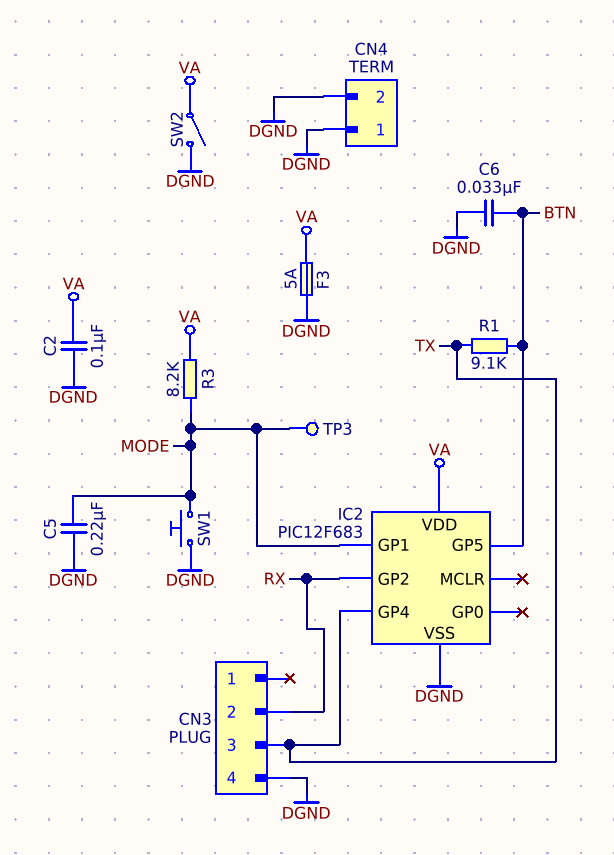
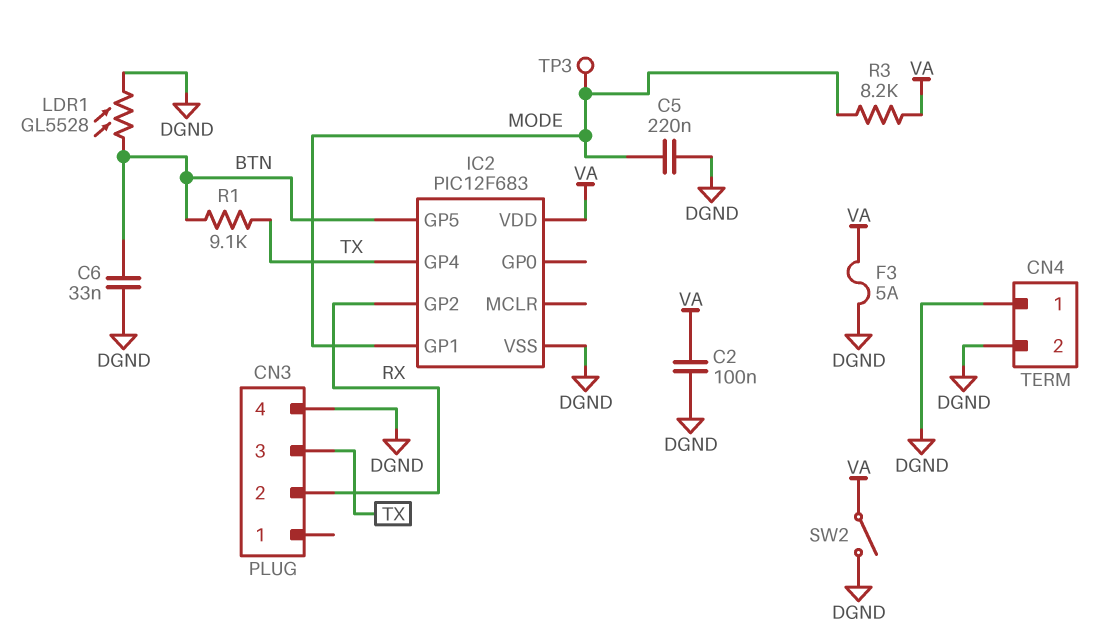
LDR1: none -> GL5528 (BTN, DGND)
SW1: button (DGND, MODE) -> none

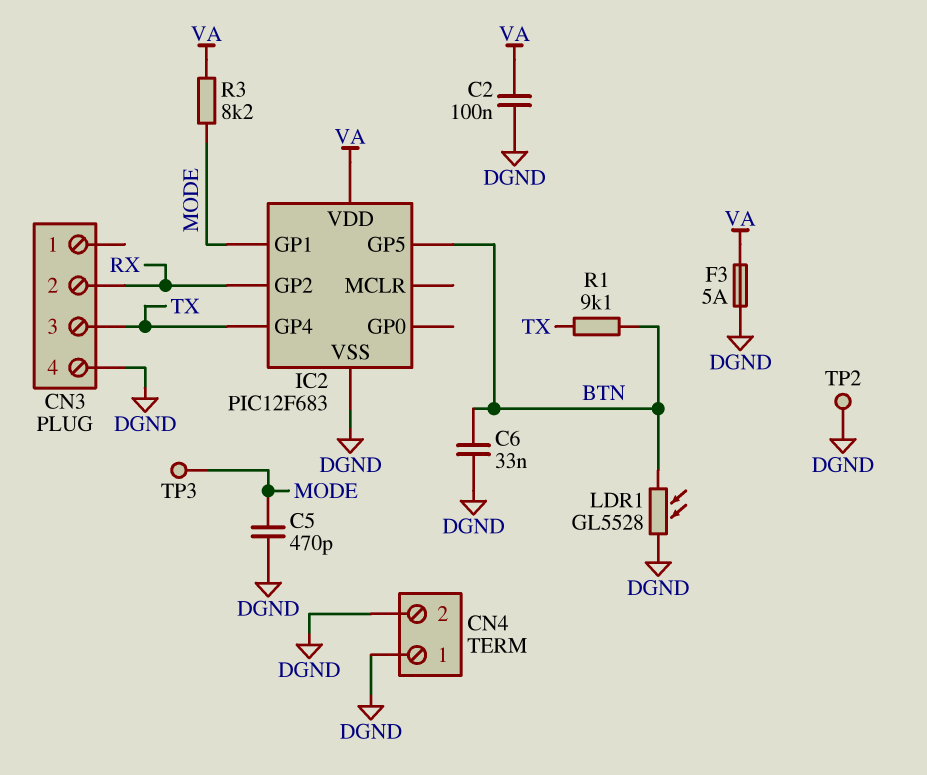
C5: 220nF (DGND, MODE) -> 470pF (DGND, MODE)
SW2: switch (DGND, VA) -> none
TP2: none -> test point (DGND)

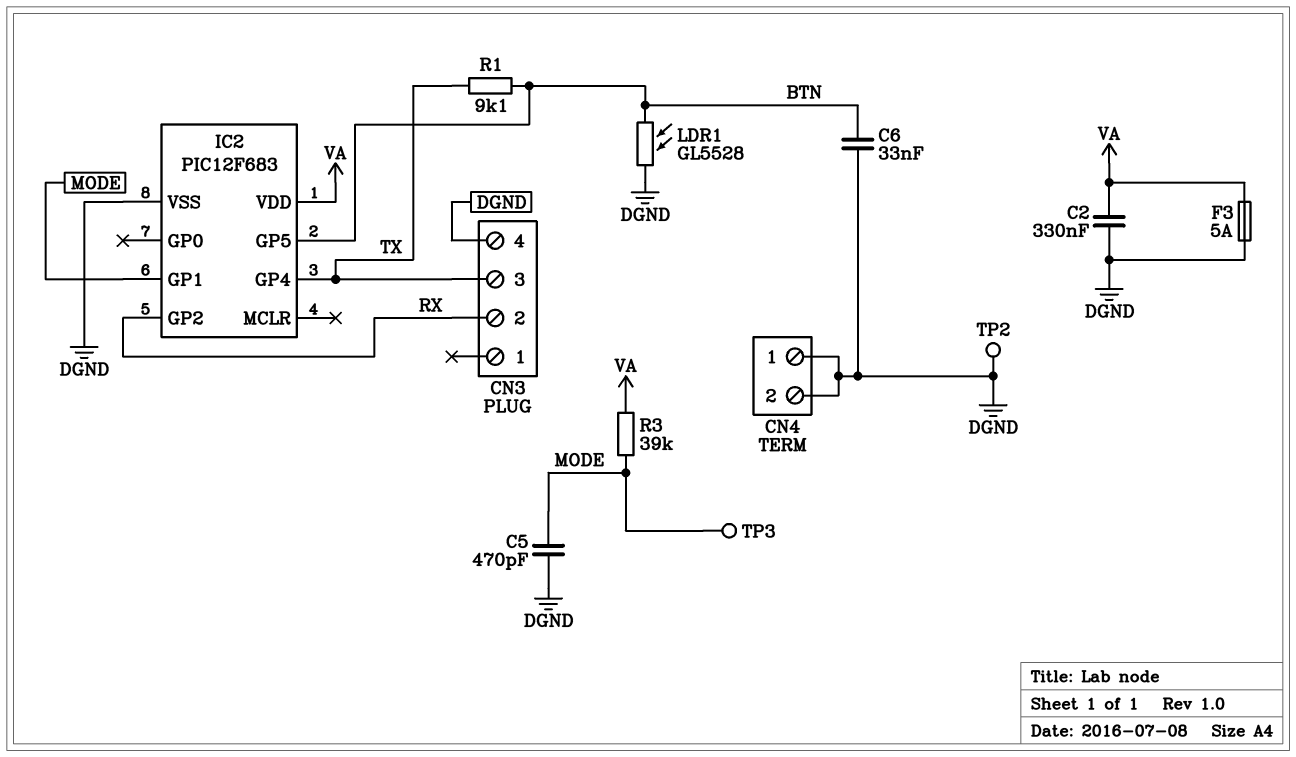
C2: 100nF (DGND, VA) -> 330nF (DGND, VA)
R3: 8.2k (MODE, VA) -> 39k (MODE, VA)

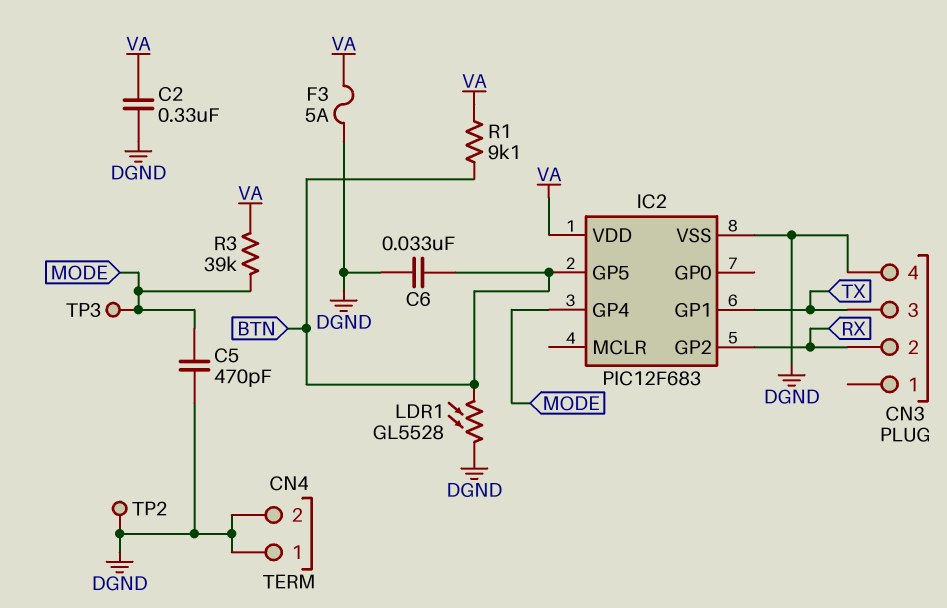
IC2 pin GP1: MODE -> TX
IC2 pin GP4: TX -> MODE
R1: 9.1k (BTN, TX) -> 9.1k (BTN, VA)

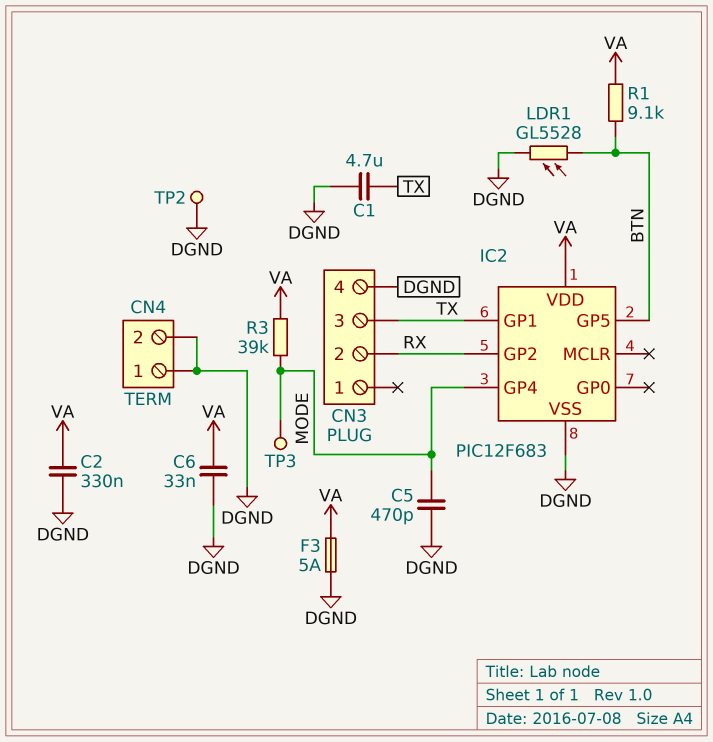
C1: none -> 4.7uF (DGND, TX)
C6: 33nF (BTN, DGND) -> 33nF (DGND, VA)

